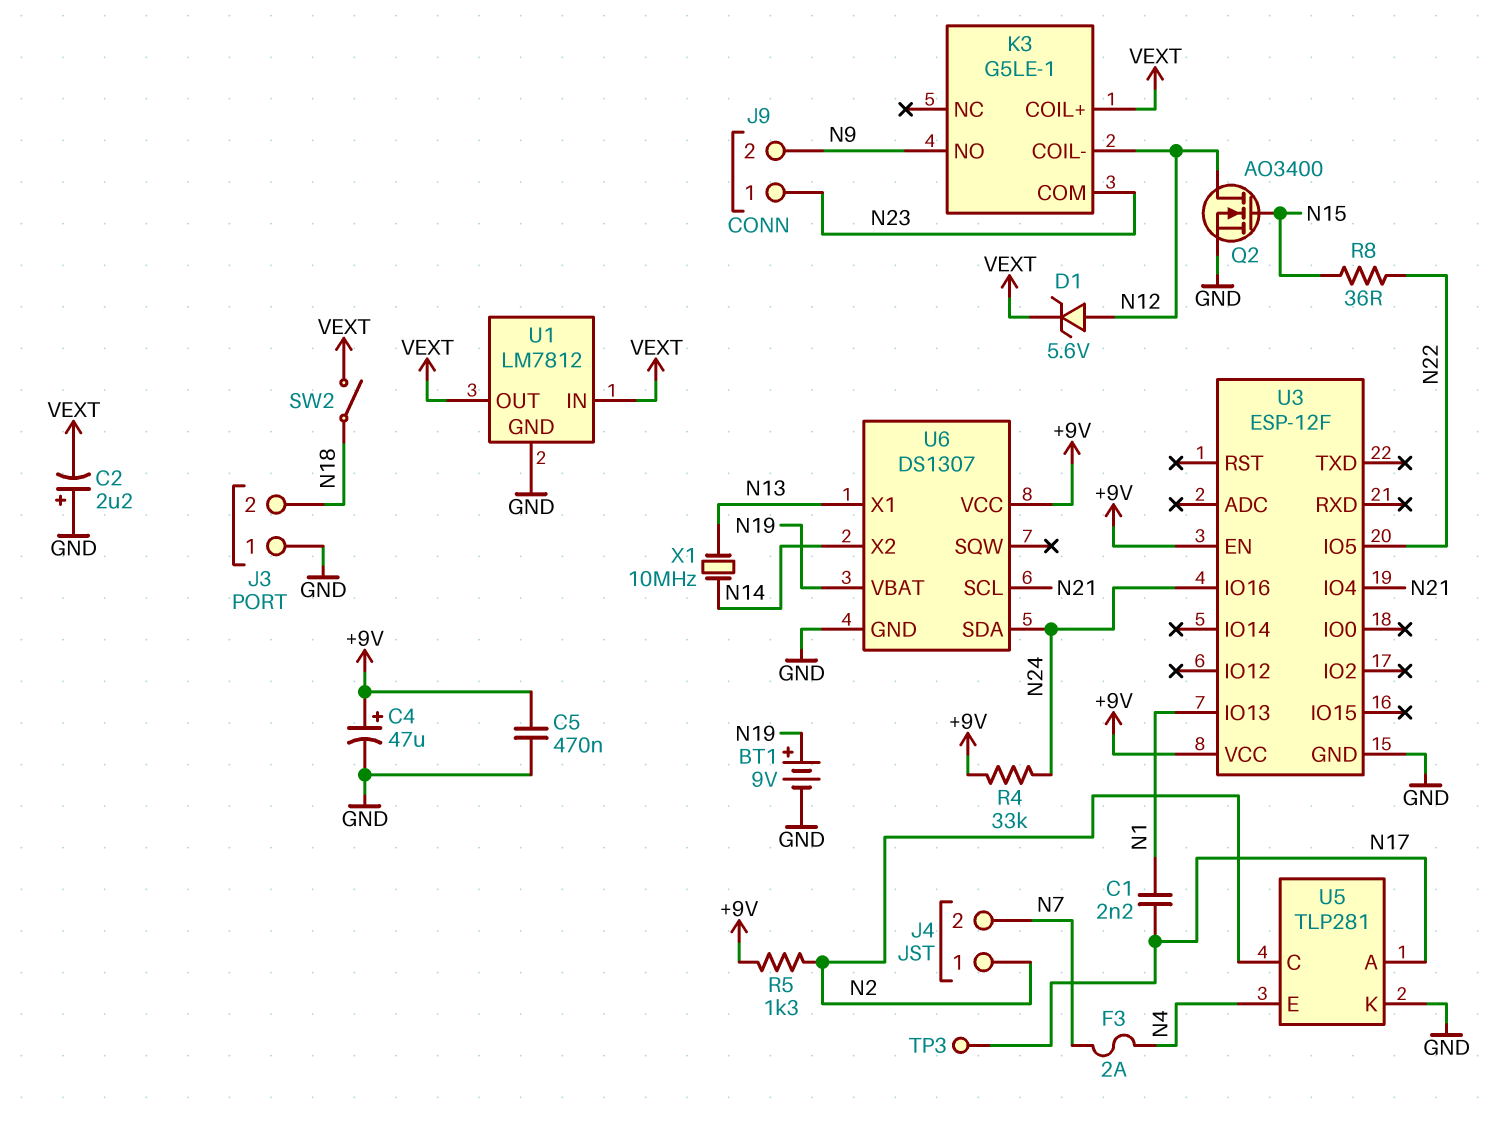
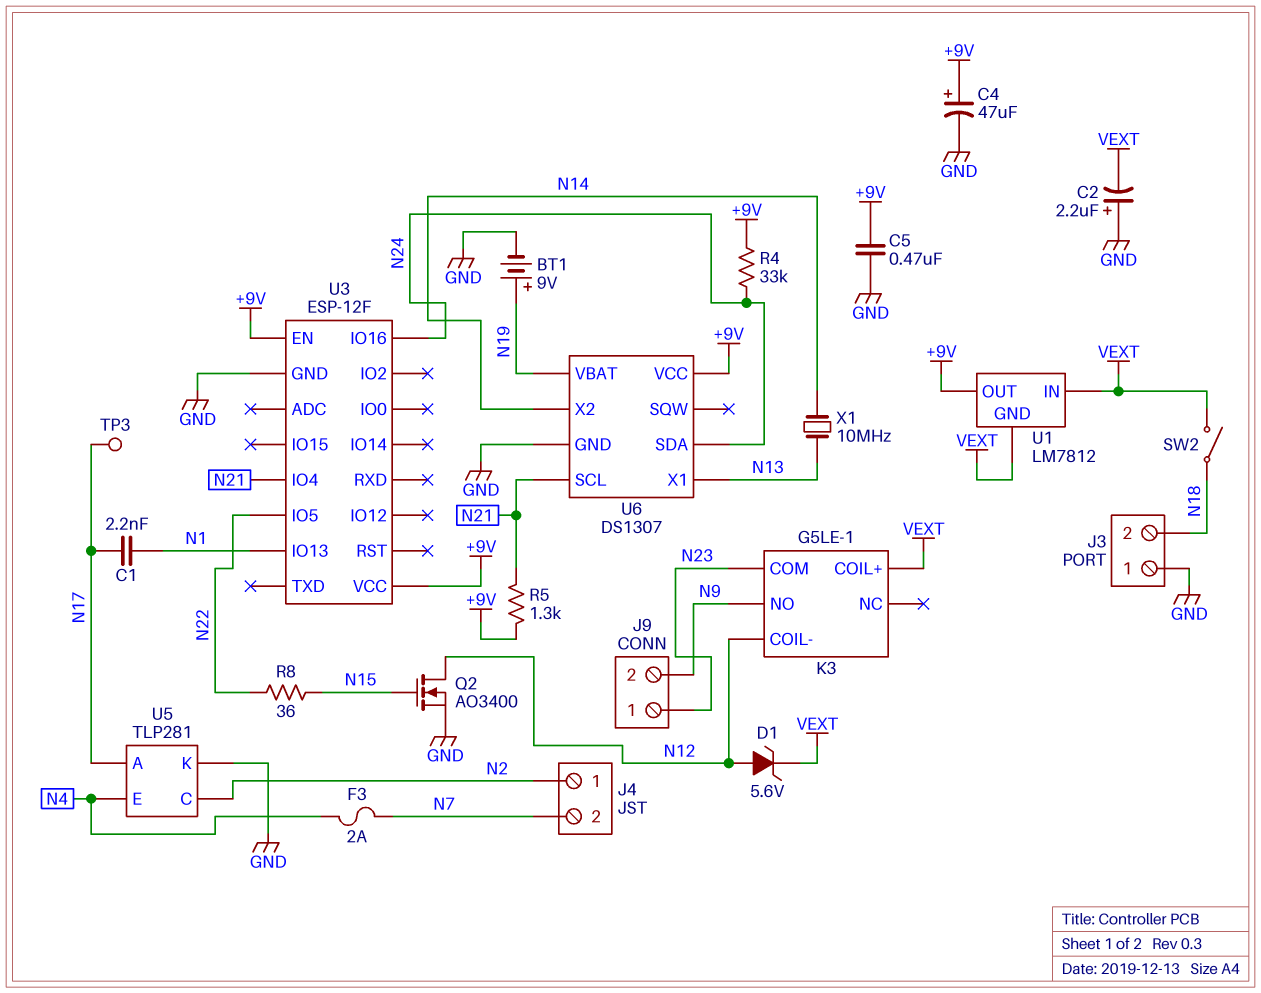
R5: 1.3k (+9V, N2) -> 1.3k (+9V, N21)
U1 pin GND: GND -> VEXT
U1 pin OUT: VEXT -> +9V

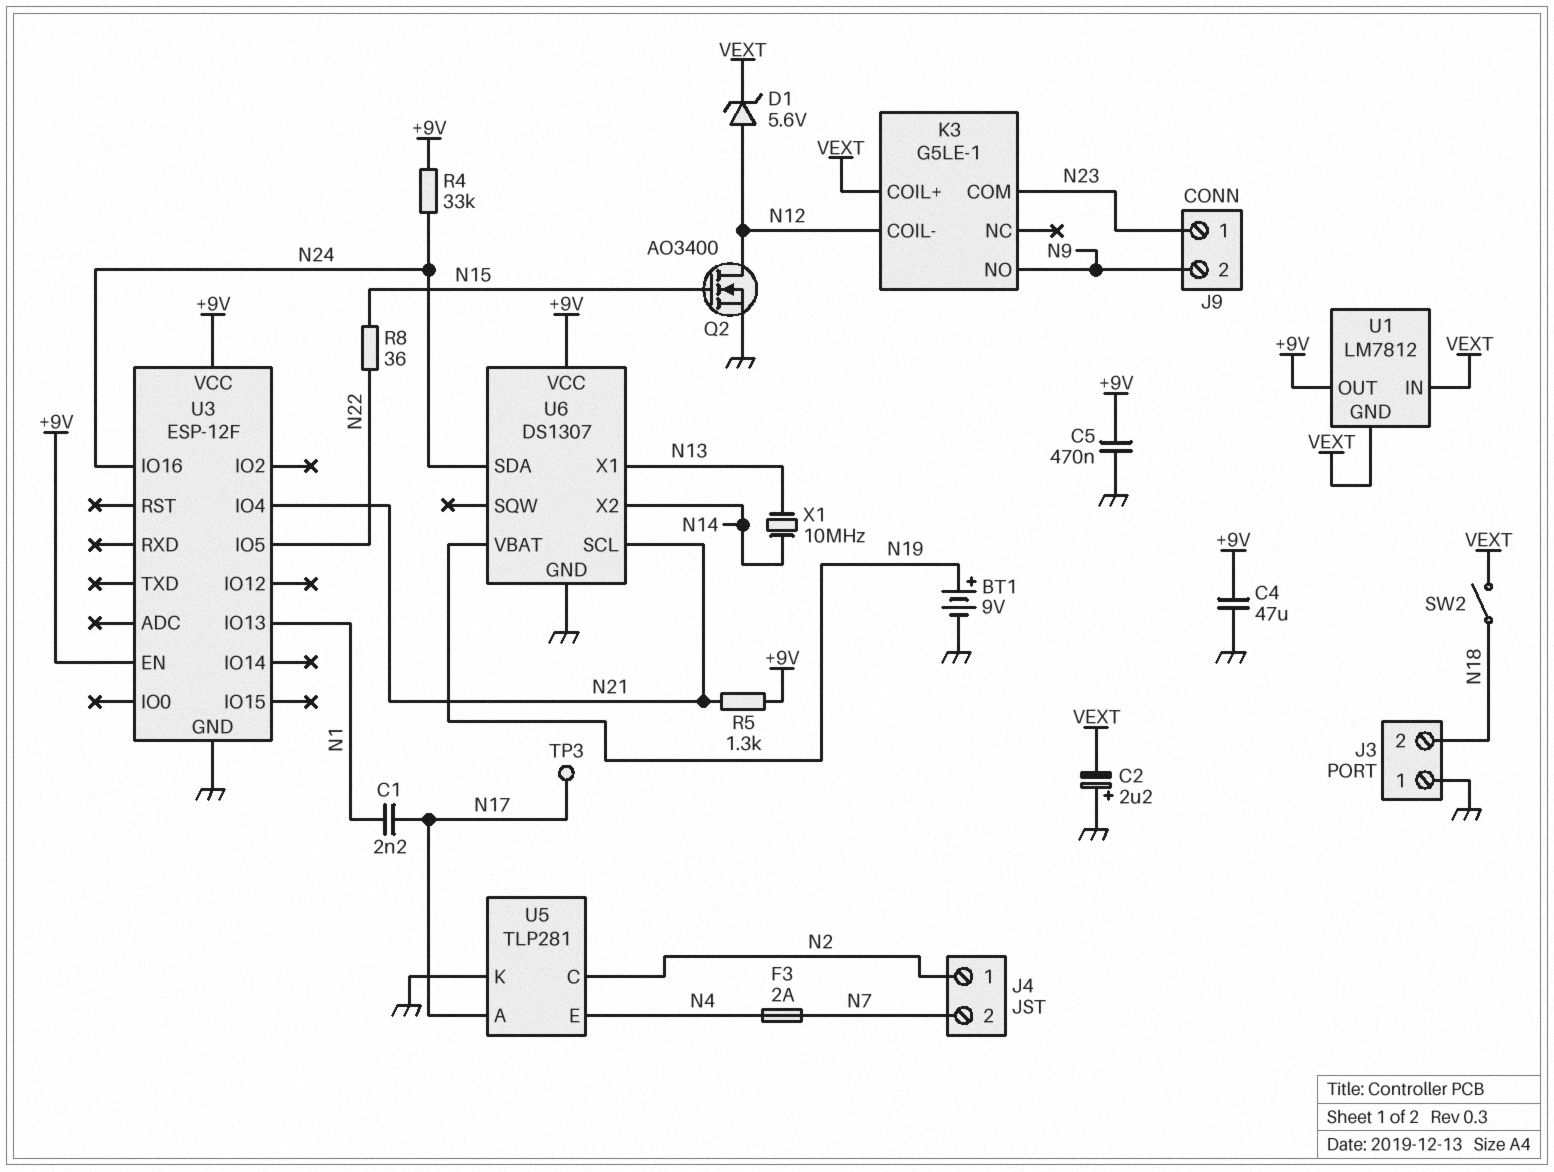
C4: 47uF (plus +9V, minus GND) -> 47uF (+9V, GND)

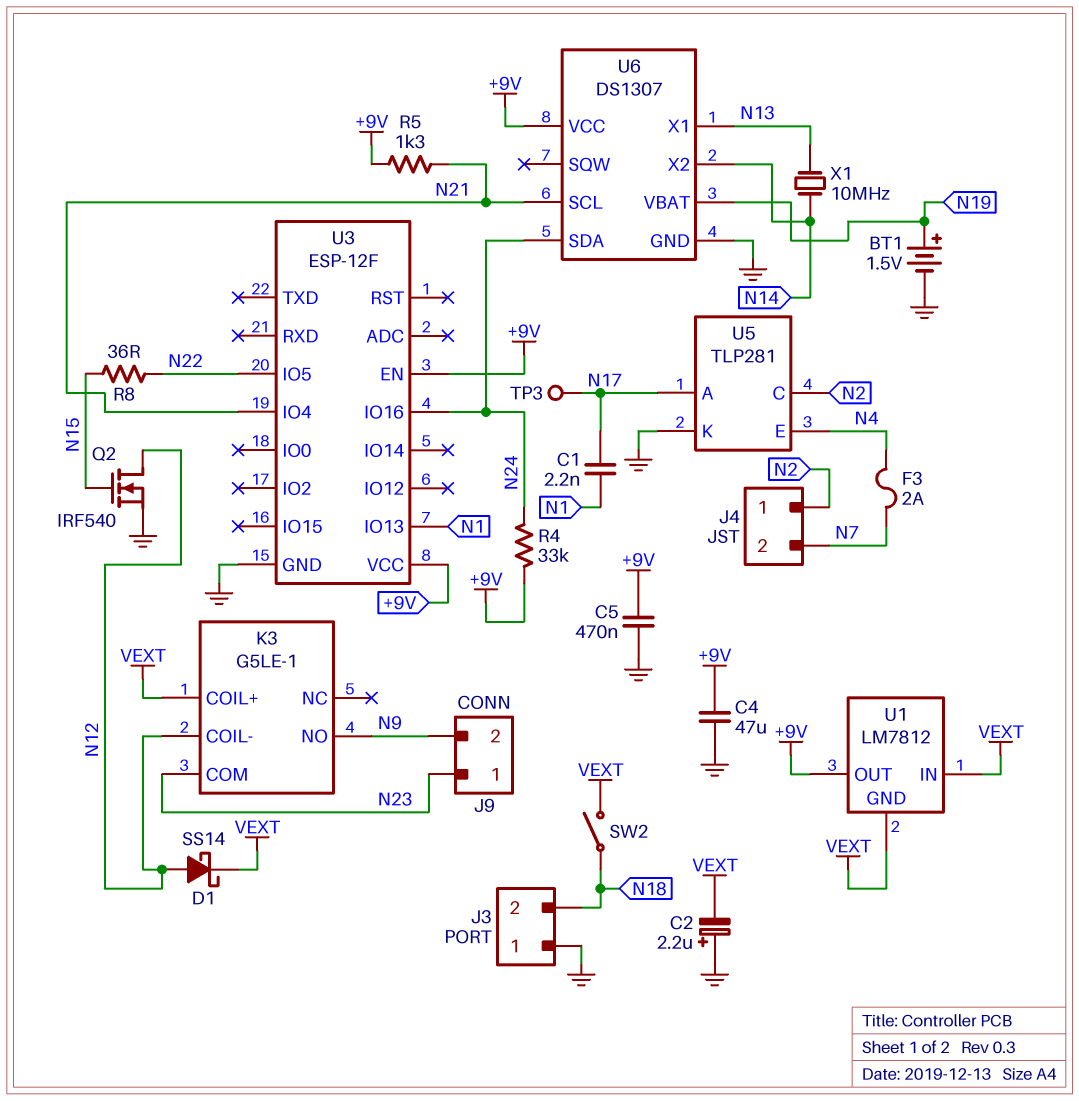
BT1: 9V (plus N19, minus GND) -> 1.5V (plus N19, minus GND)
D1: zener 5.6V (A N12, K VEXT) -> schottky SS14 (A N12, K VEXT)
Q2: NMOS AO3400 (G N15, D N12, S GND) -> NMOS IRF540 (G N15, D N12, S GND)

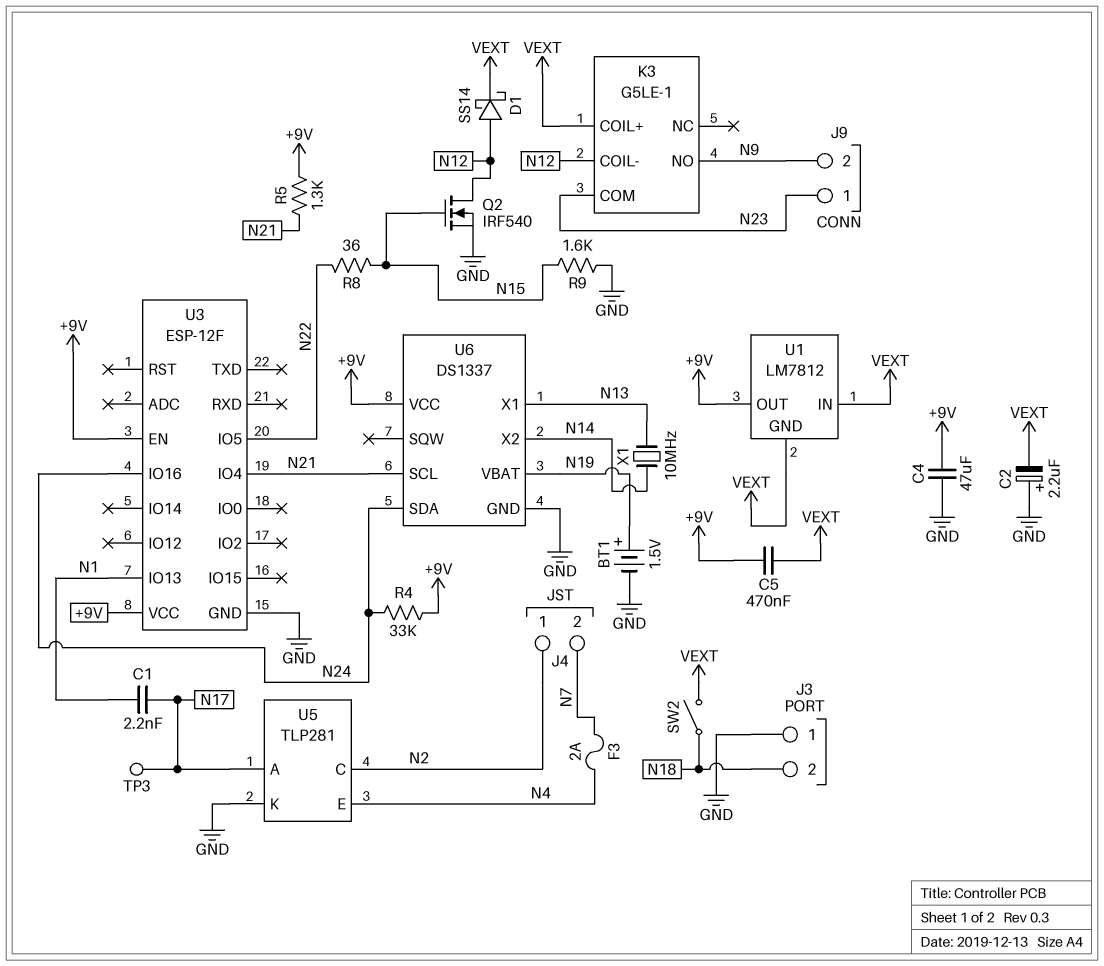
C5: 470nF (+9V, GND) -> 470nF (+9V, VEXT)
R9: none -> 1.6k (GND, N15)
U6: DS1307 -> DS1337

